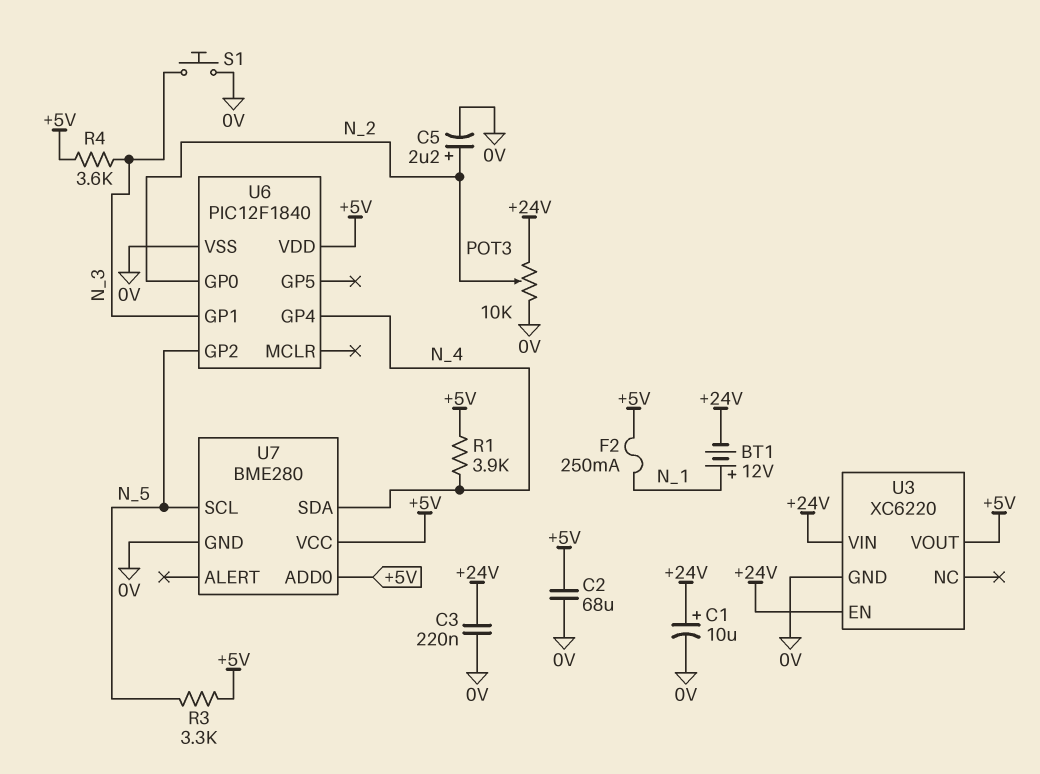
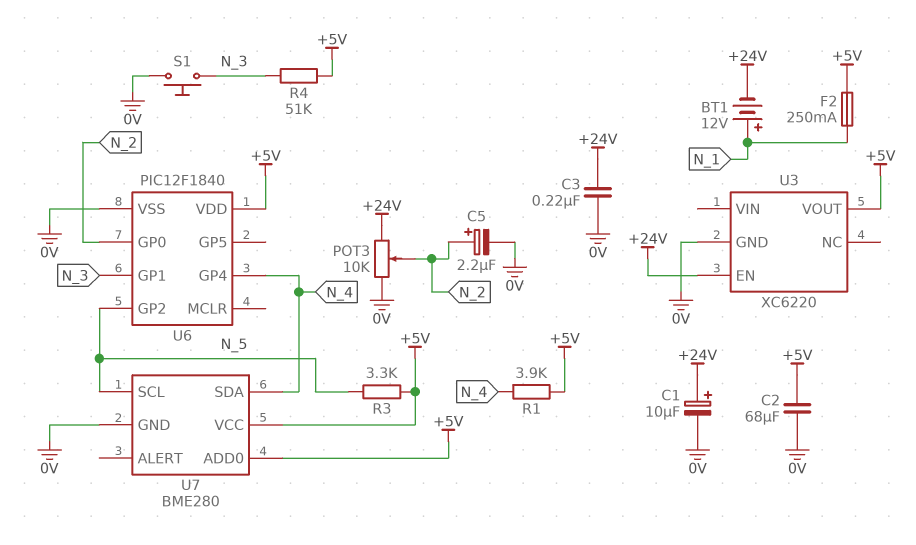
R4: 3.6k (+5V, N_3) -> 51k (+5V, N_3)
U3 pin VIN: +24V -> none

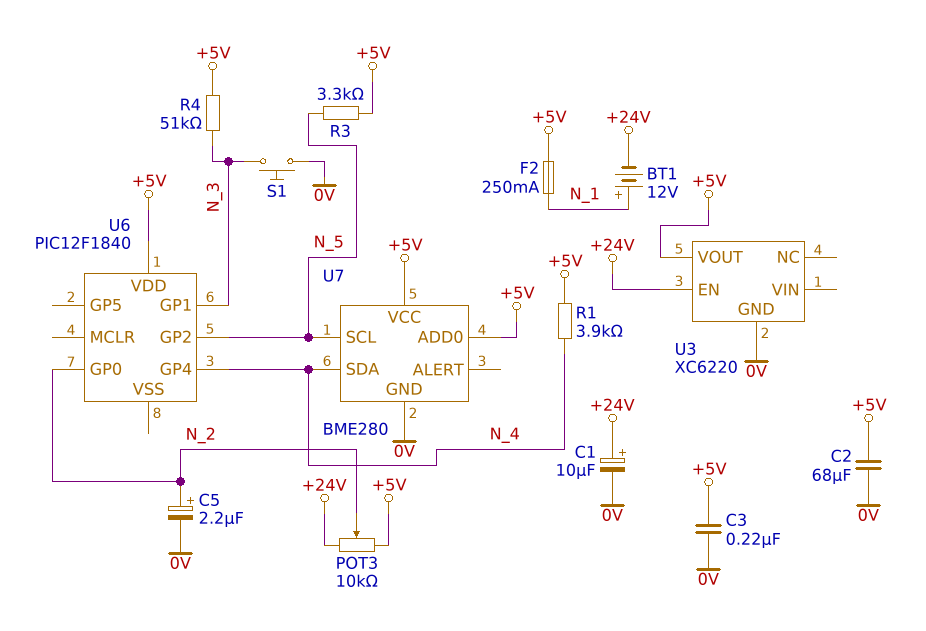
C3: 220nF (+24V, 0V) -> 220nF (+5V, 0V)
POT3: 10k (+24V, 0V, wiper N_2) -> 10k (+5V, +24V, wiper N_2)
U6 pin VSS: 0V -> none

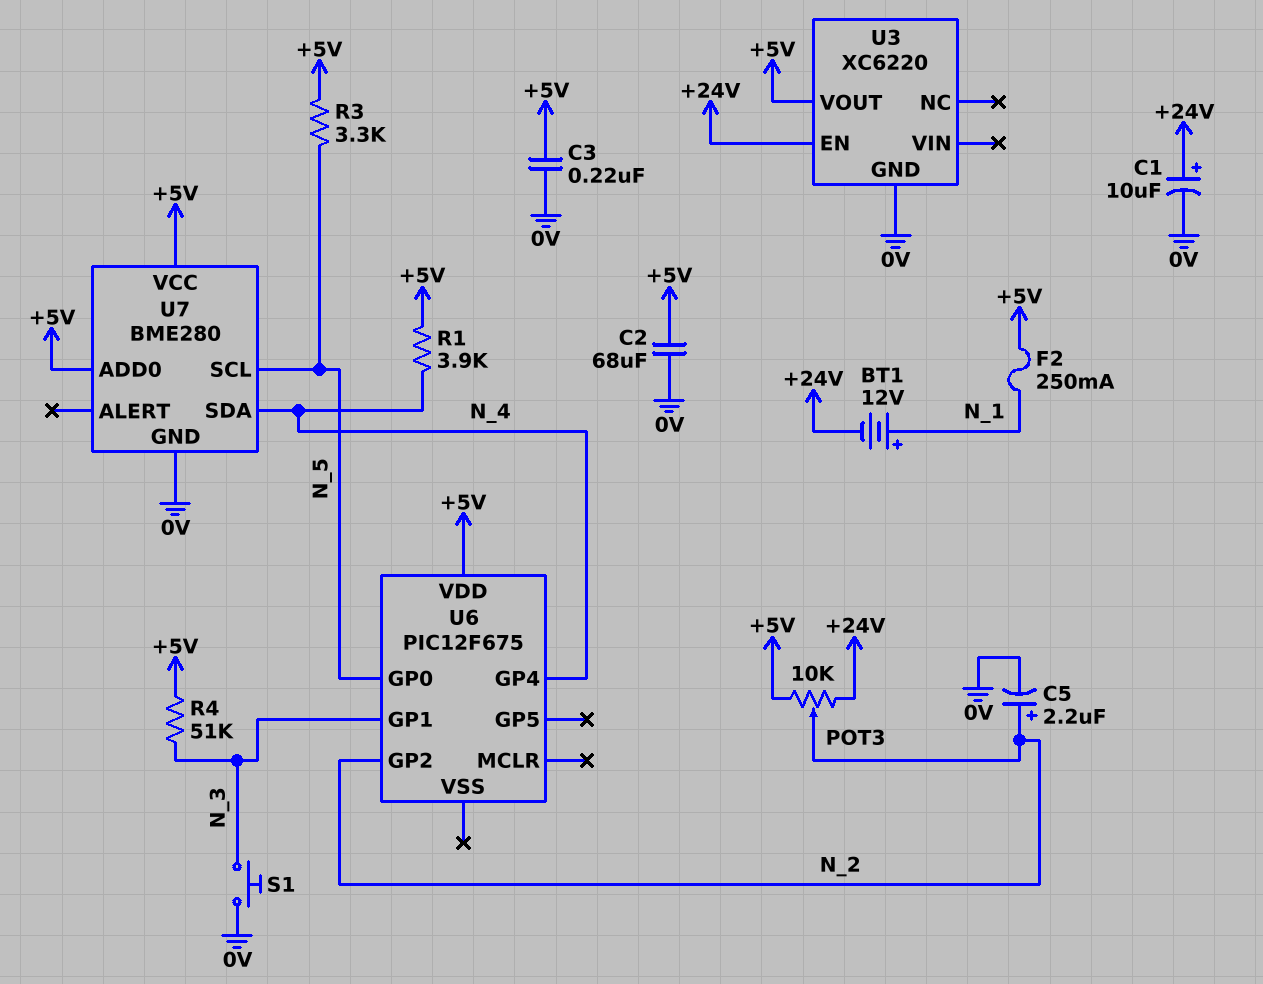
U6: PIC12F1840 -> PIC12F675
U6 pin GP0: N_2 -> N_5
U6 pin GP2: N_5 -> N_2

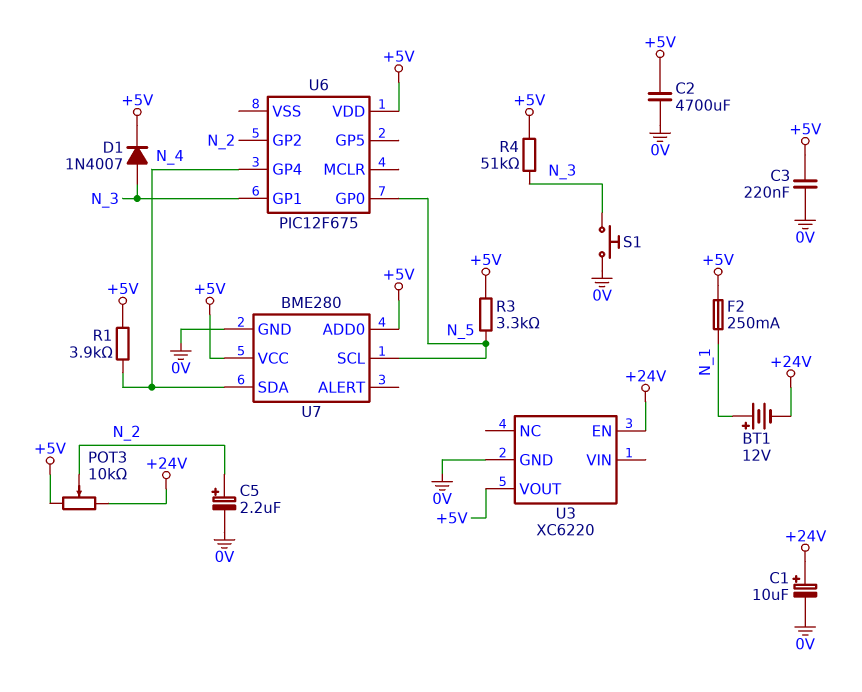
C2: 68uF (+5V, 0V) -> 4700uF (+5V, 0V)
D1: none -> diode 1N4007 (A N_3, K +5V)

